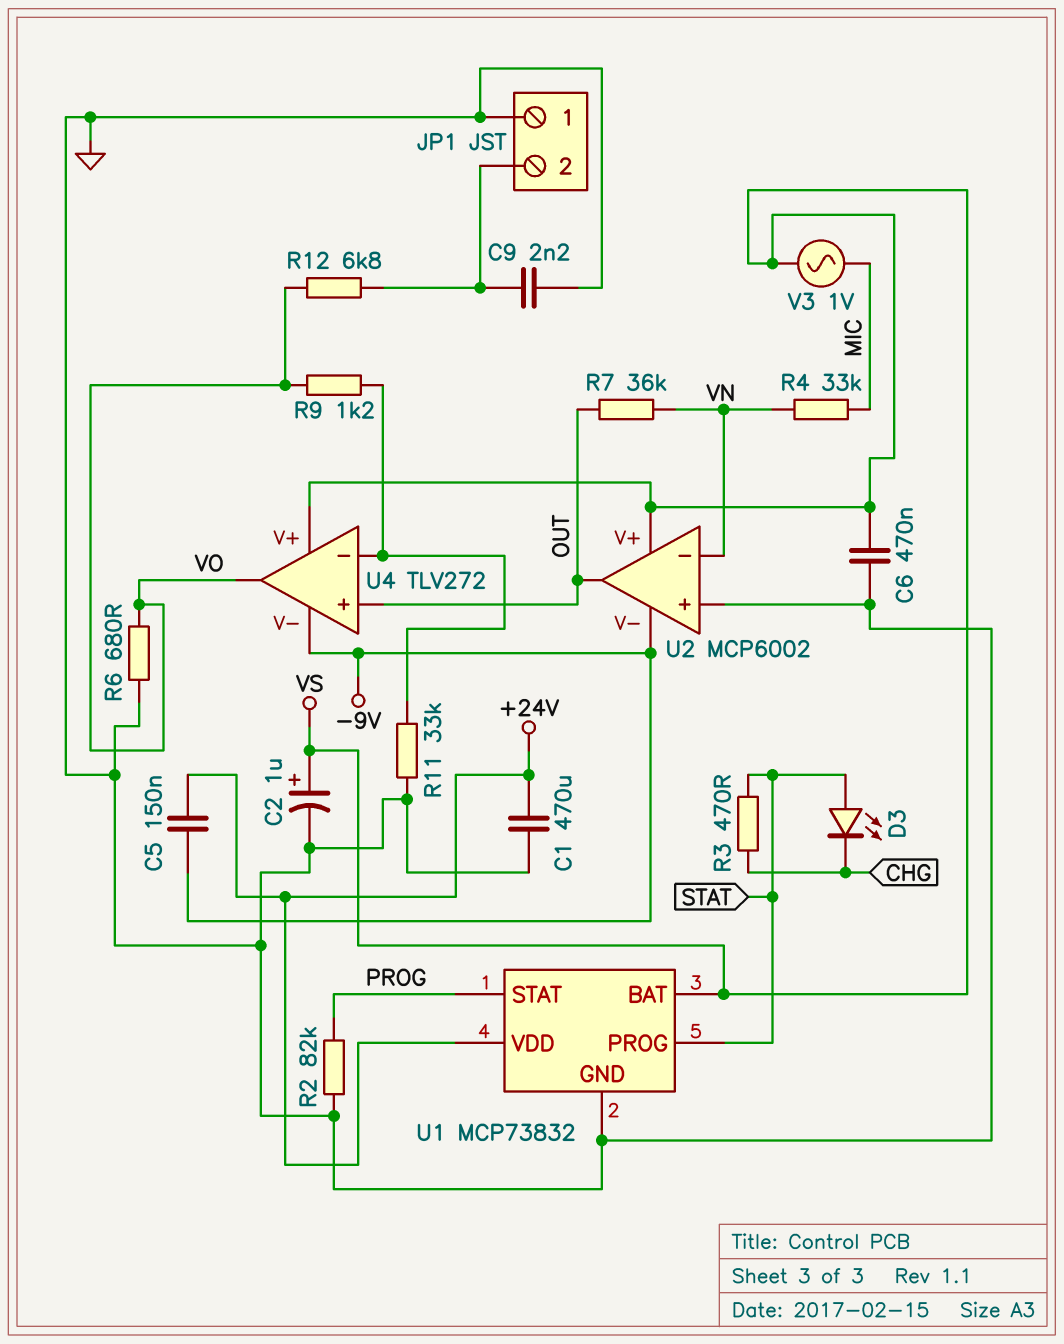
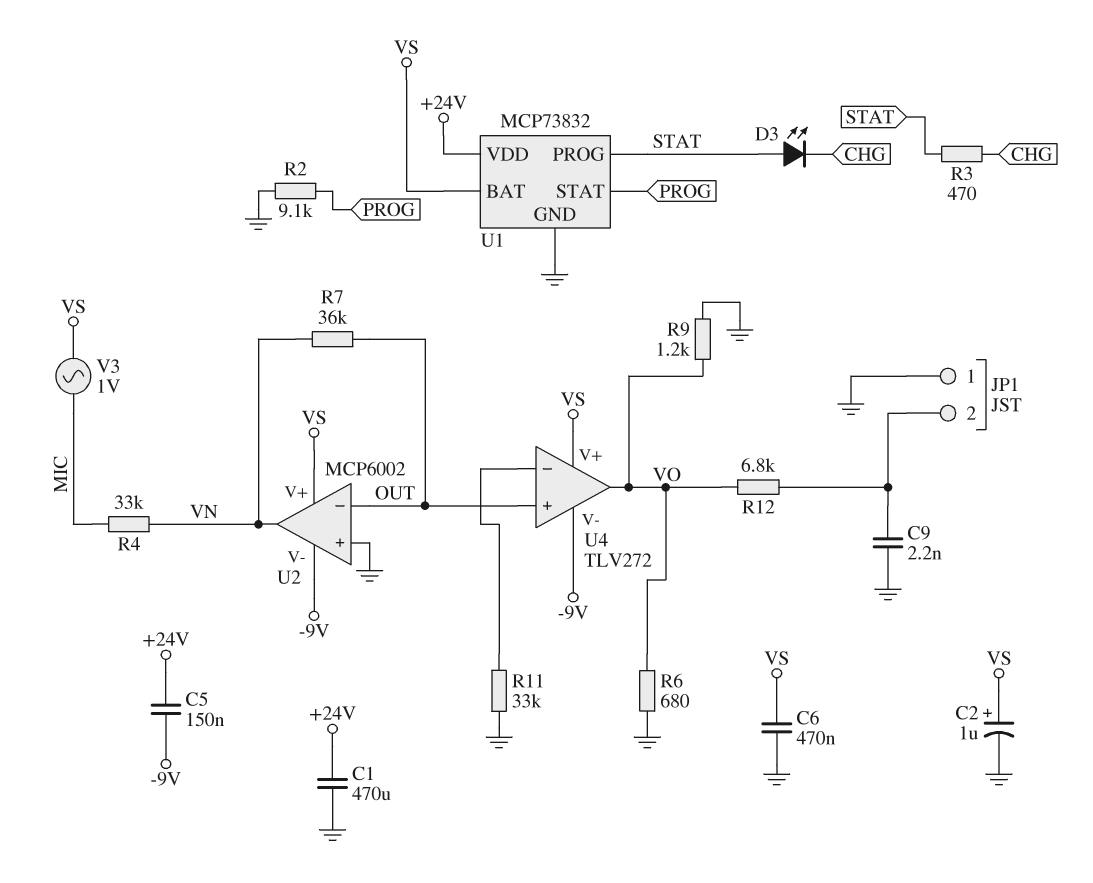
R2: 82k (GND, PROG) -> 9.1k (GND, PROG)
R9: 1.2k (U4/in-, VO) -> 1.2k (GND, VO)
U2 pin in-: VN -> OUT
U2 pin out: OUT -> VN

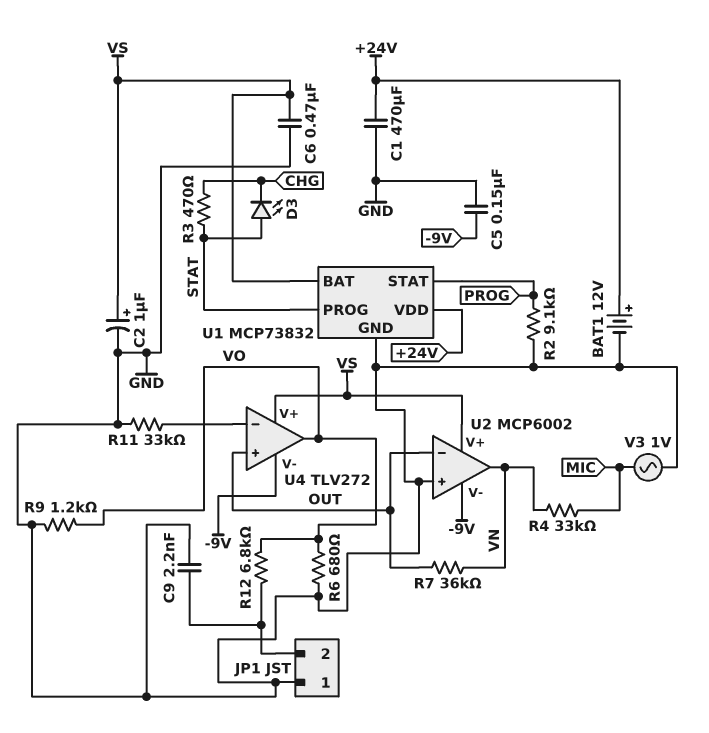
BAT1: none -> 12V (plus +24V, minus GND)
C5: 150nF (+24V, -9V) -> 150nF (-9V, GND)
V3: AC 1V (MIC, VS) -> AC 1V (GND, MIC)

